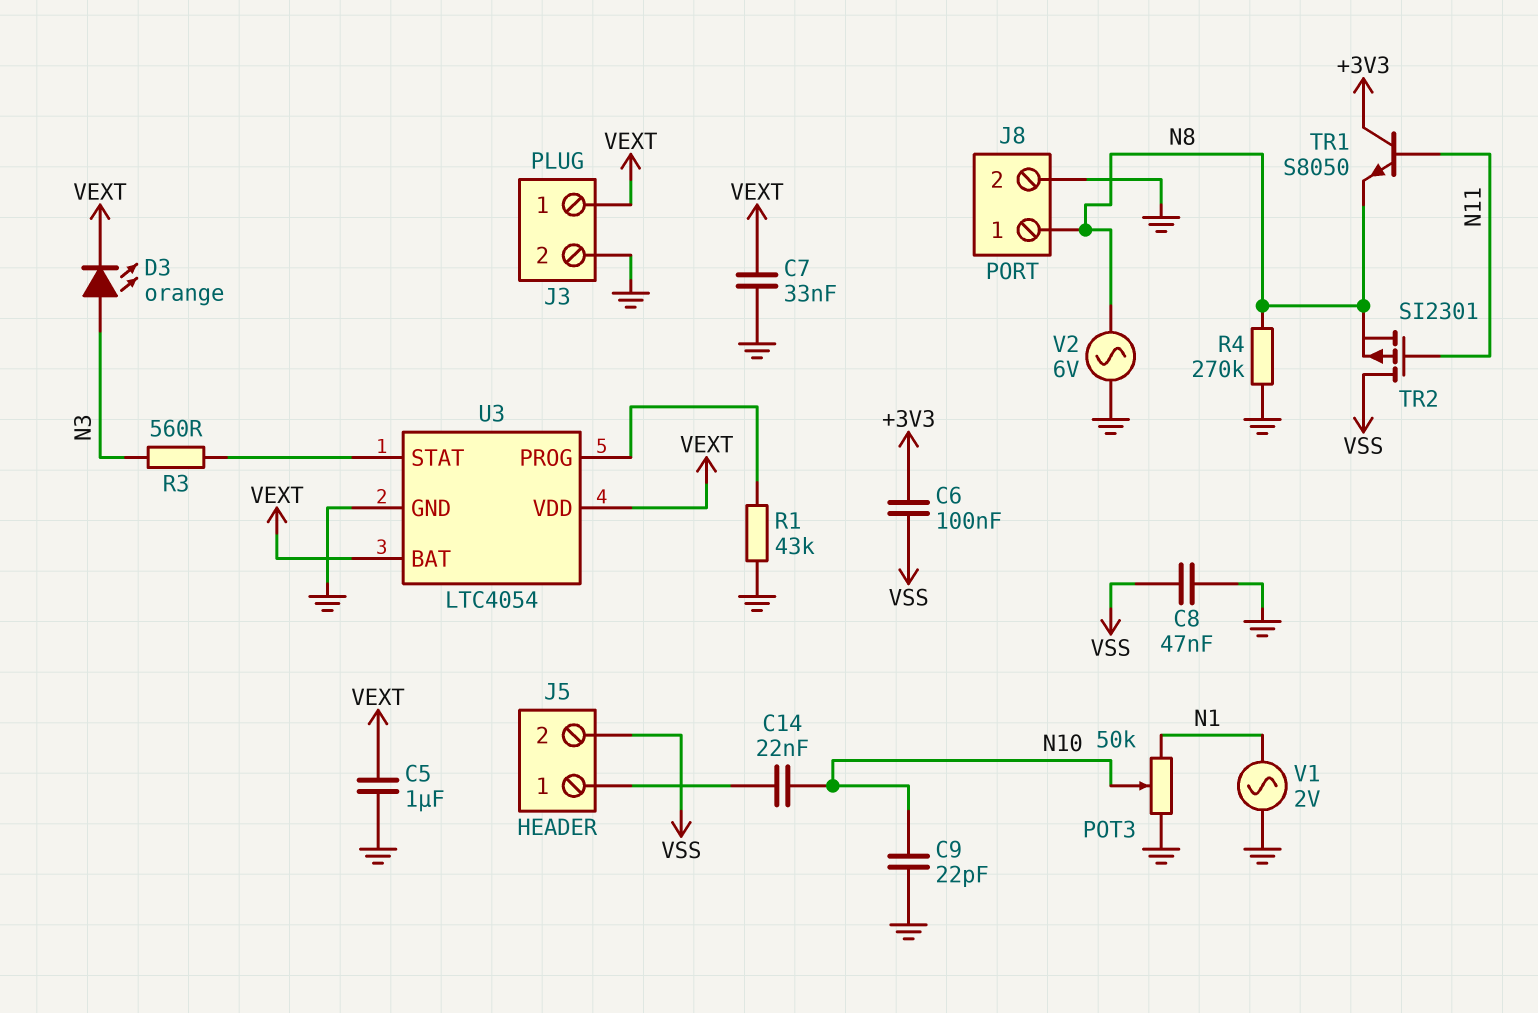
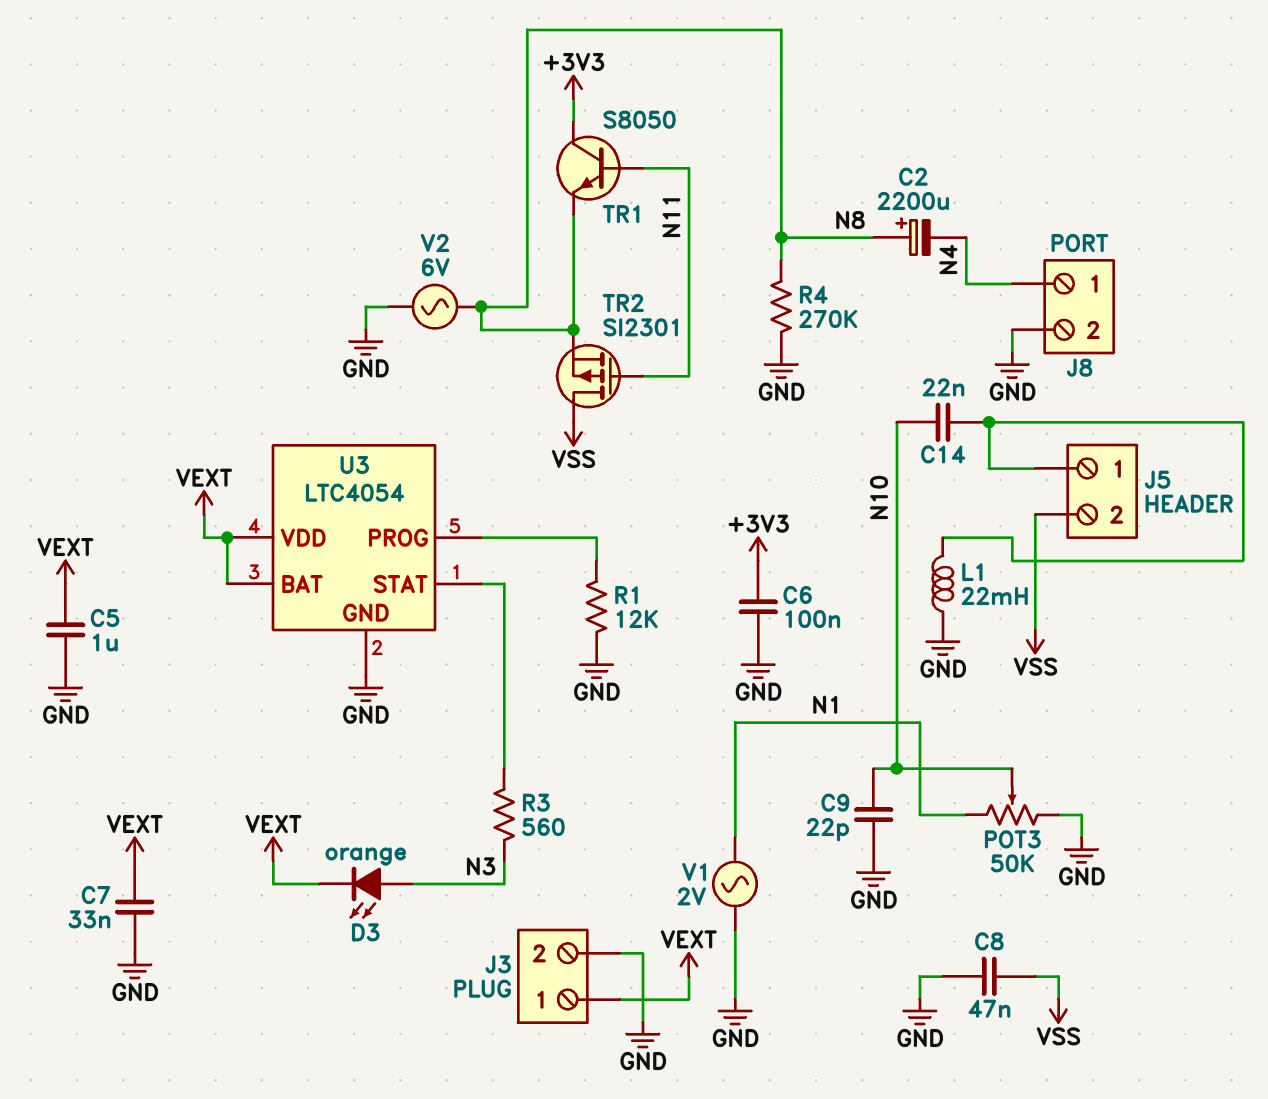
C2: none -> 2200uF (plus N8, minus N4)
C6: 100nF (+3V3, VSS) -> 100nF (+3V3, GND)
J8 pin 1: N8 -> N4
L1: none -> 22mH (GND, J5/1)
R1: 43k (GND, U3/PROG) -> 12k (GND, U3/PROG)

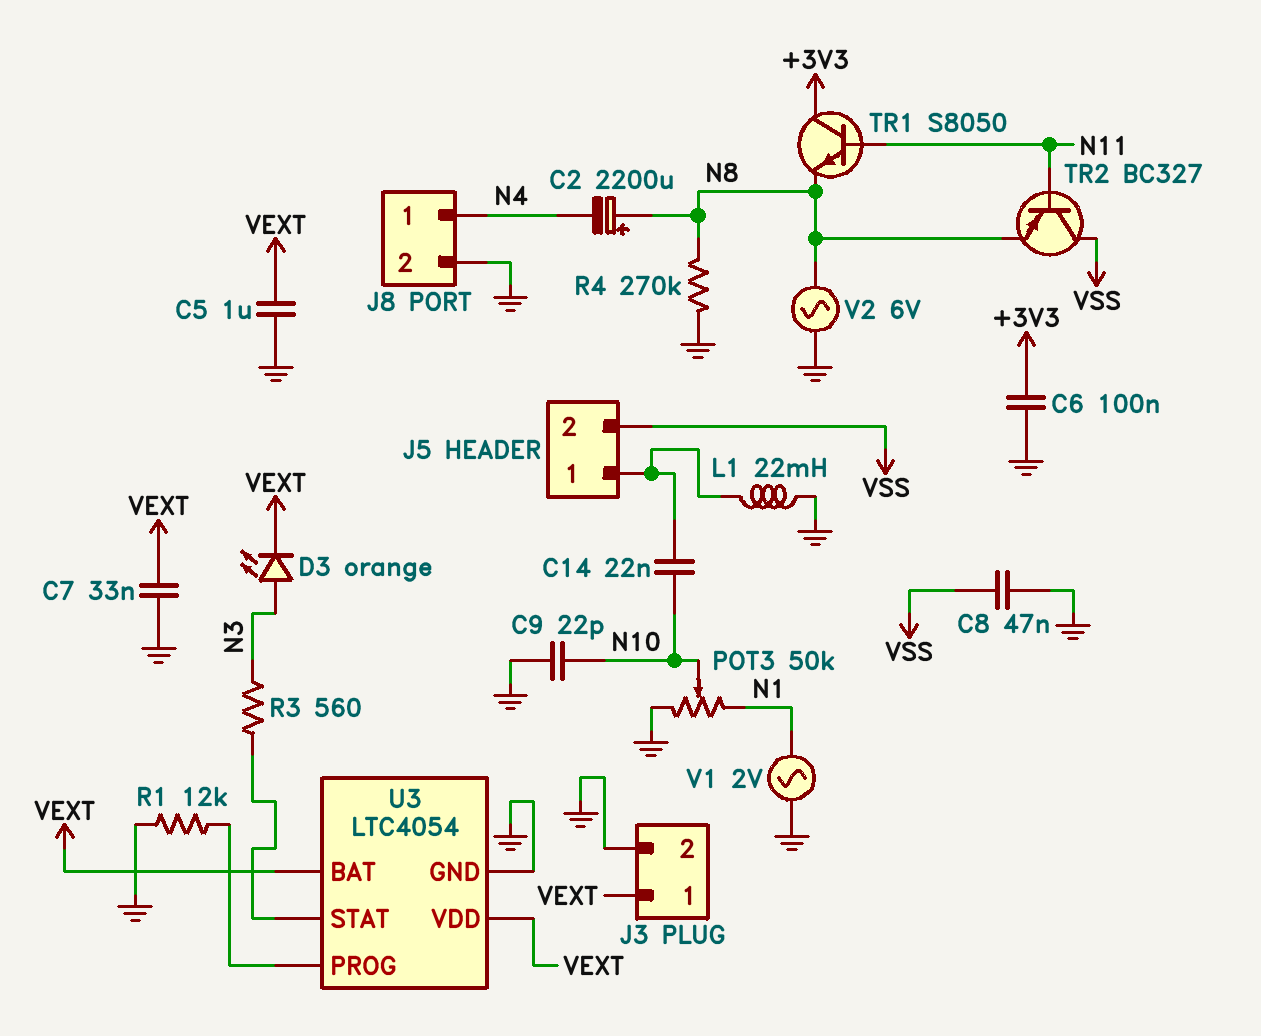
TR2: PMOS SI2301 (G N11, D VSS, S N8) -> PNP BC327 (B N11, C VSS, E N8)

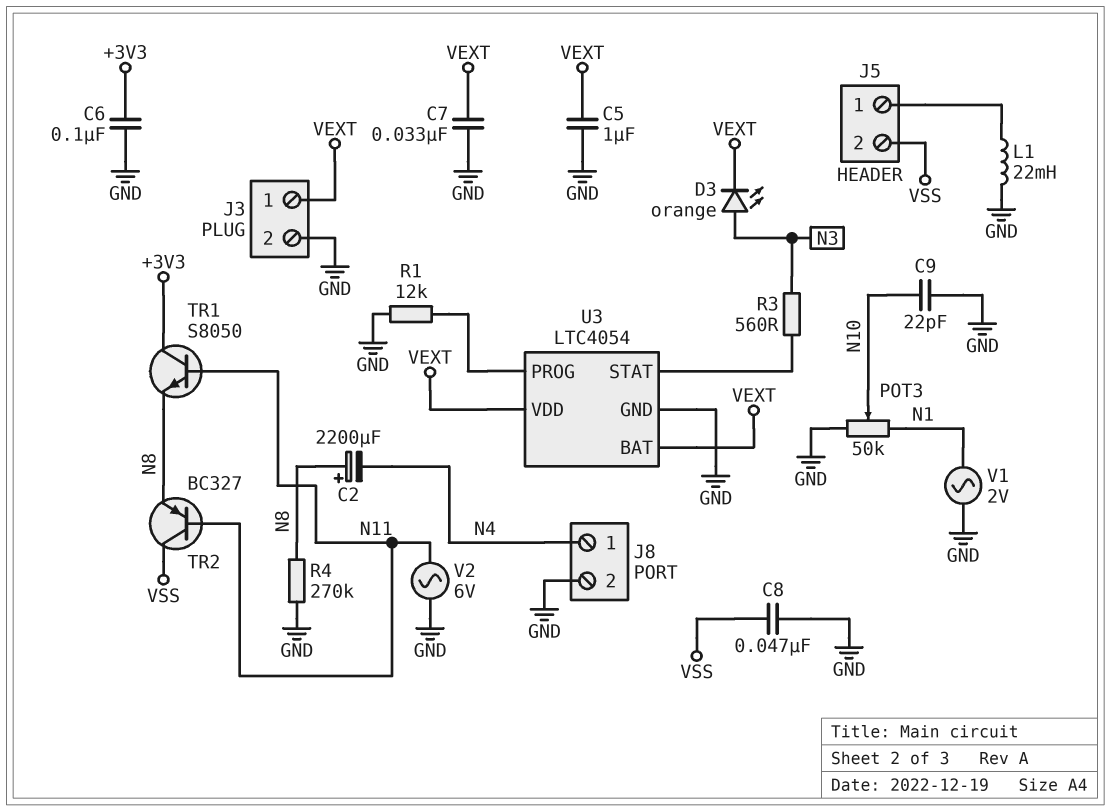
C14: 22nF (J5/1, N10) -> none
V2: AC 6V (GND, N8) -> AC 6V (GND, N11)

